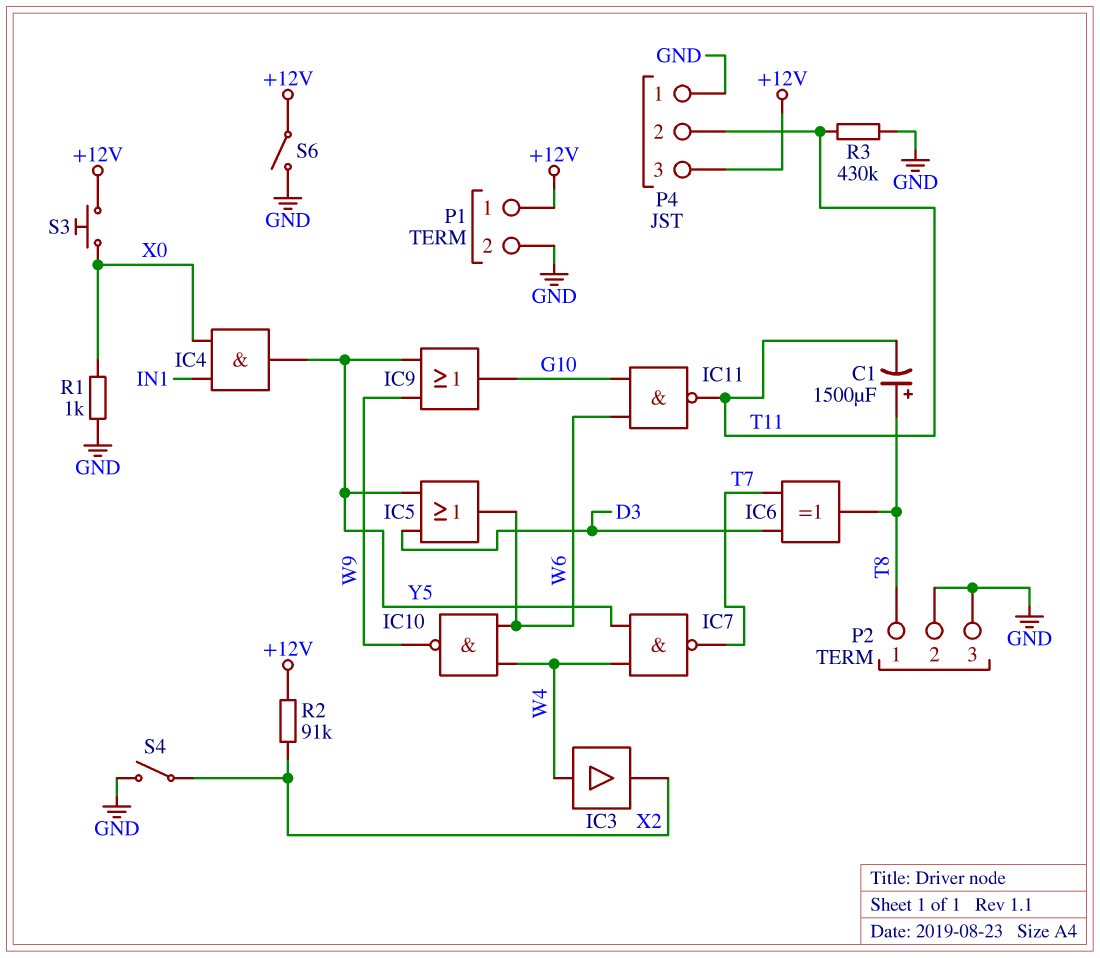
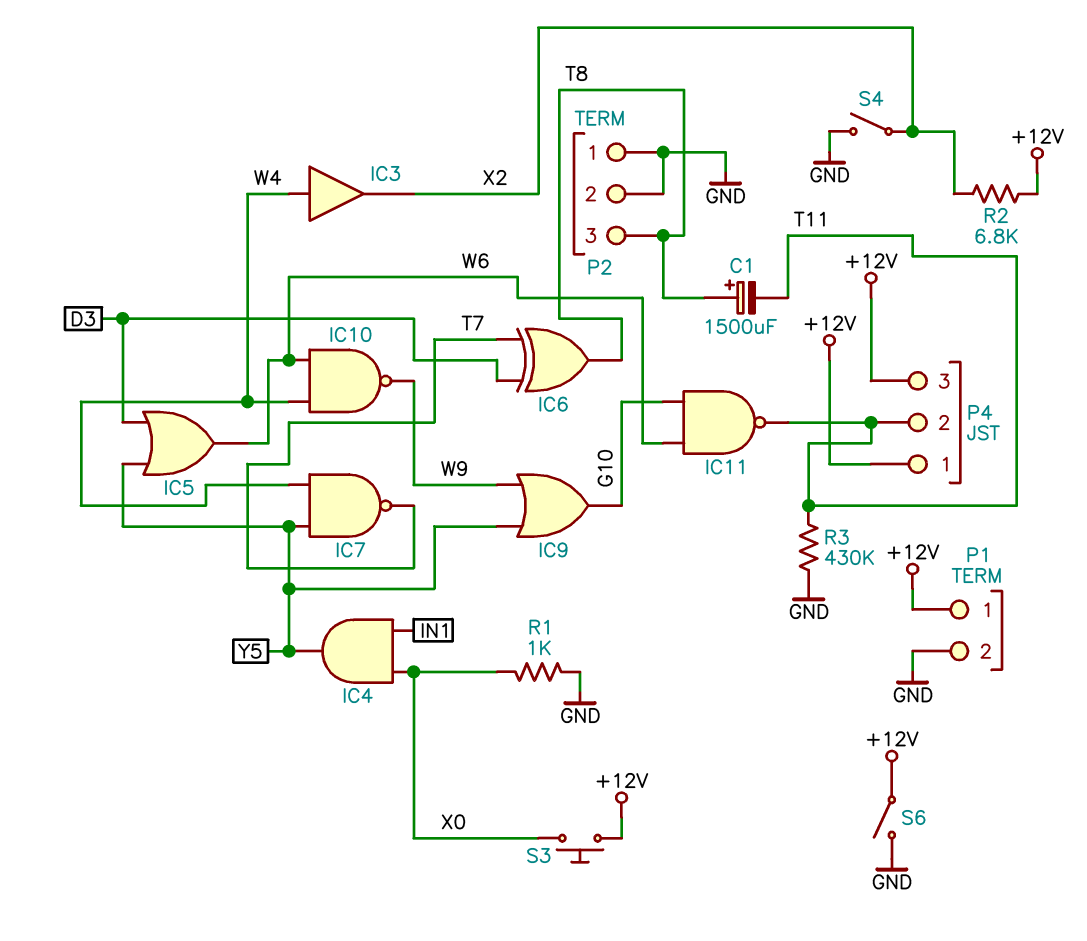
P2 pin 1: T8 -> GND
P2 pin 3: GND -> T8
P4 pin 1: GND -> +12V
R2: 91k (+12V, X2) -> 6.8k (+12V, X2)

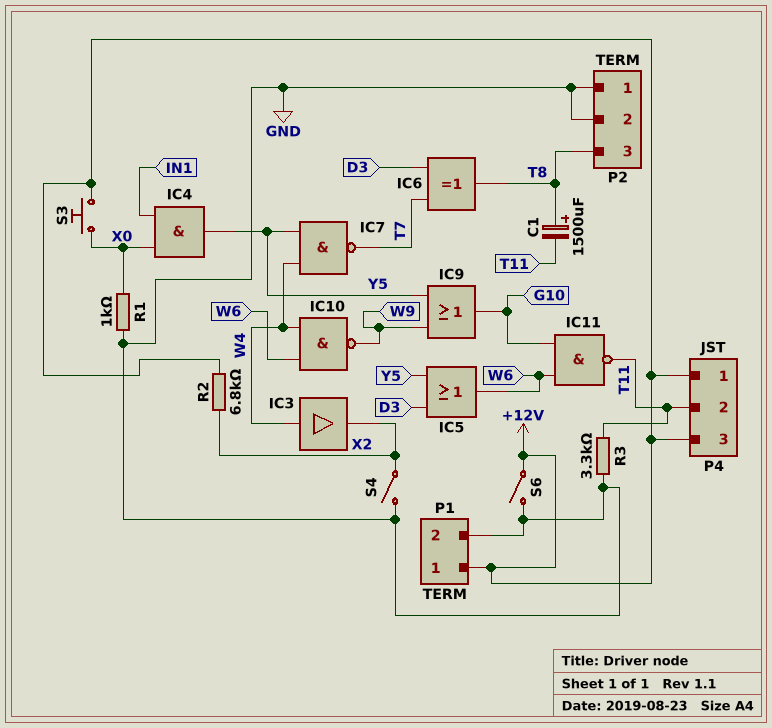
R3: 430k (GND, T11) -> 3.3k (GND, T11)

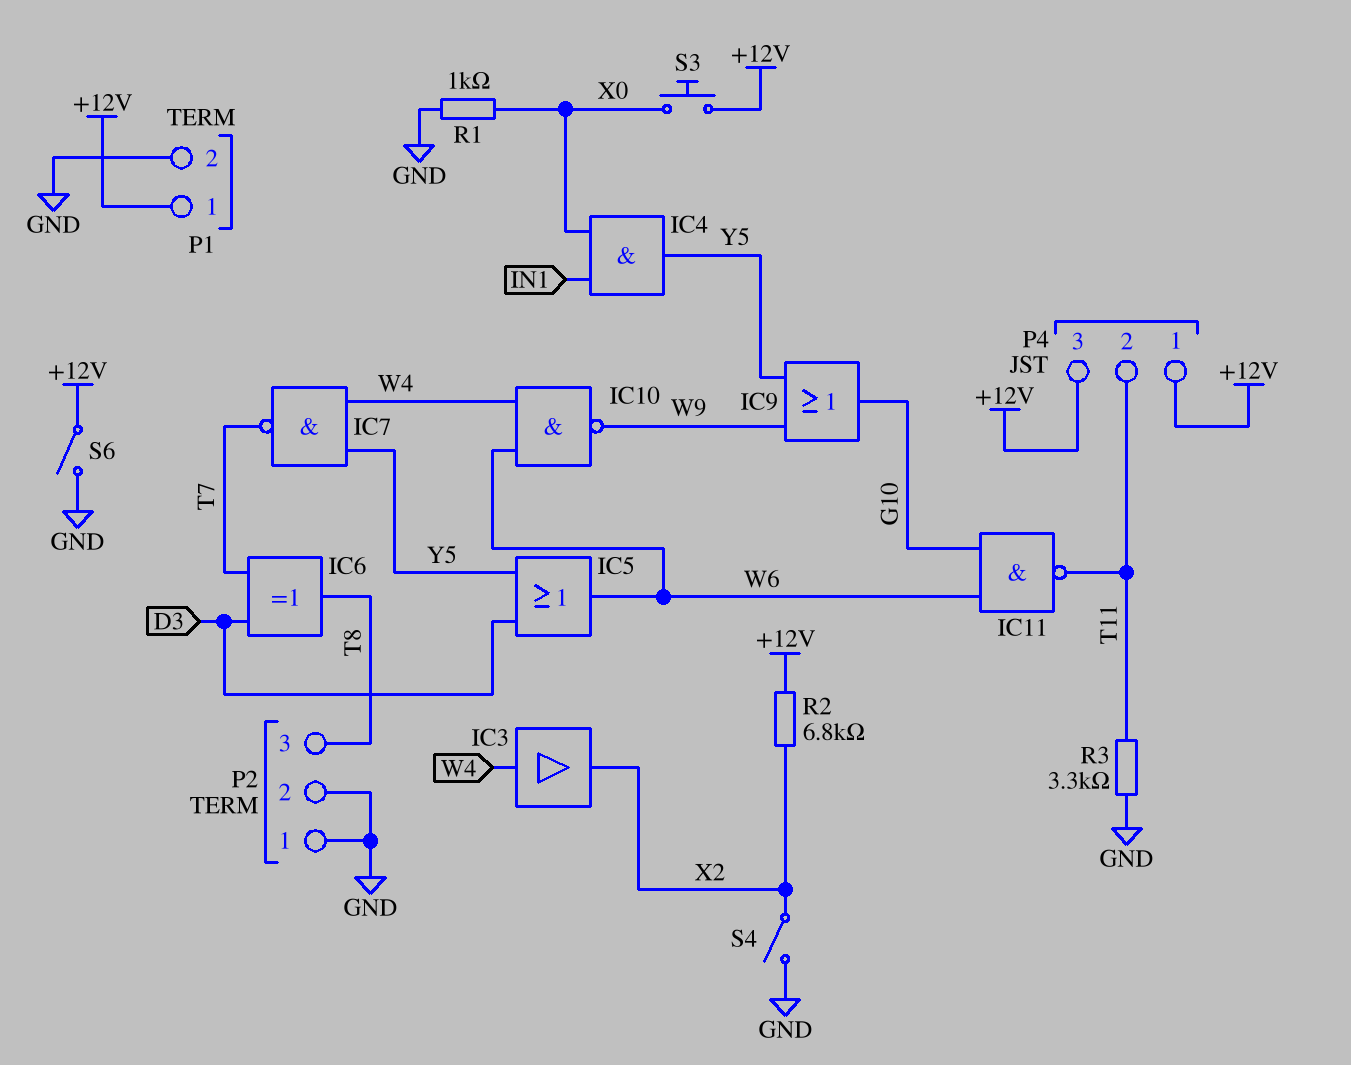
C1: 1500uF (plus T8, minus T11) -> none

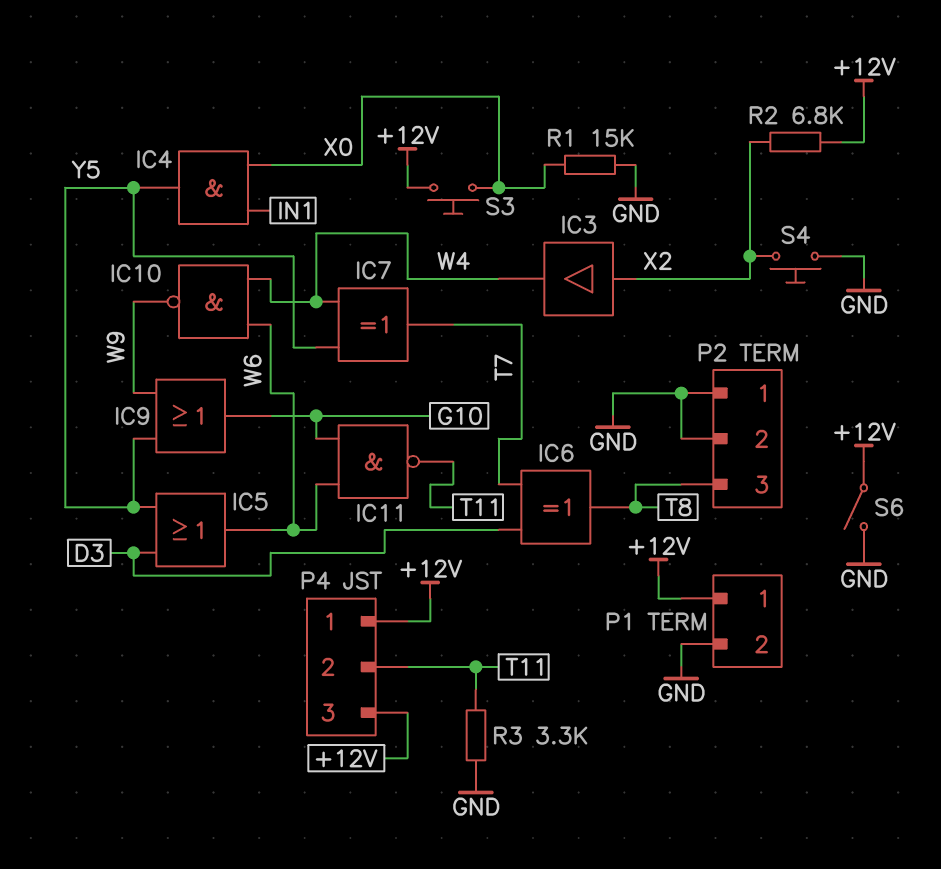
IC3: buffer (in W4, out X2) -> buffer (in X2, out W4)
IC7: NAND (in W4, in Y5, out T7) -> XOR (in W4, in Y5, out T7)
R1: 1k (GND, X0) -> 15k (GND, X0)
S4: switch (GND, X2) -> button (GND, X2)

